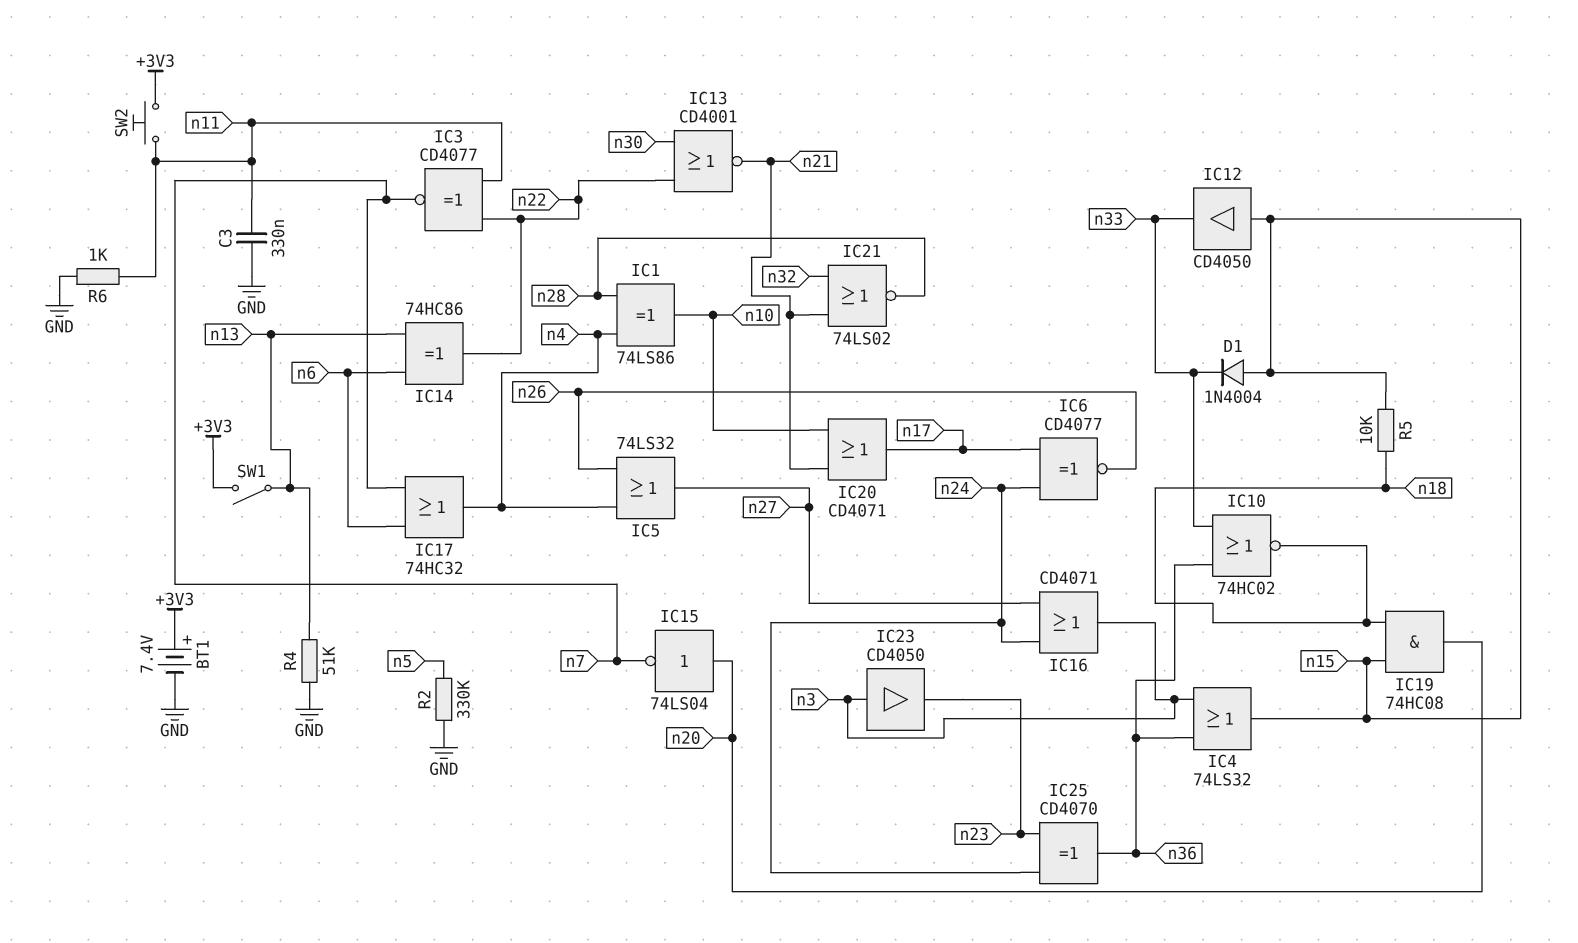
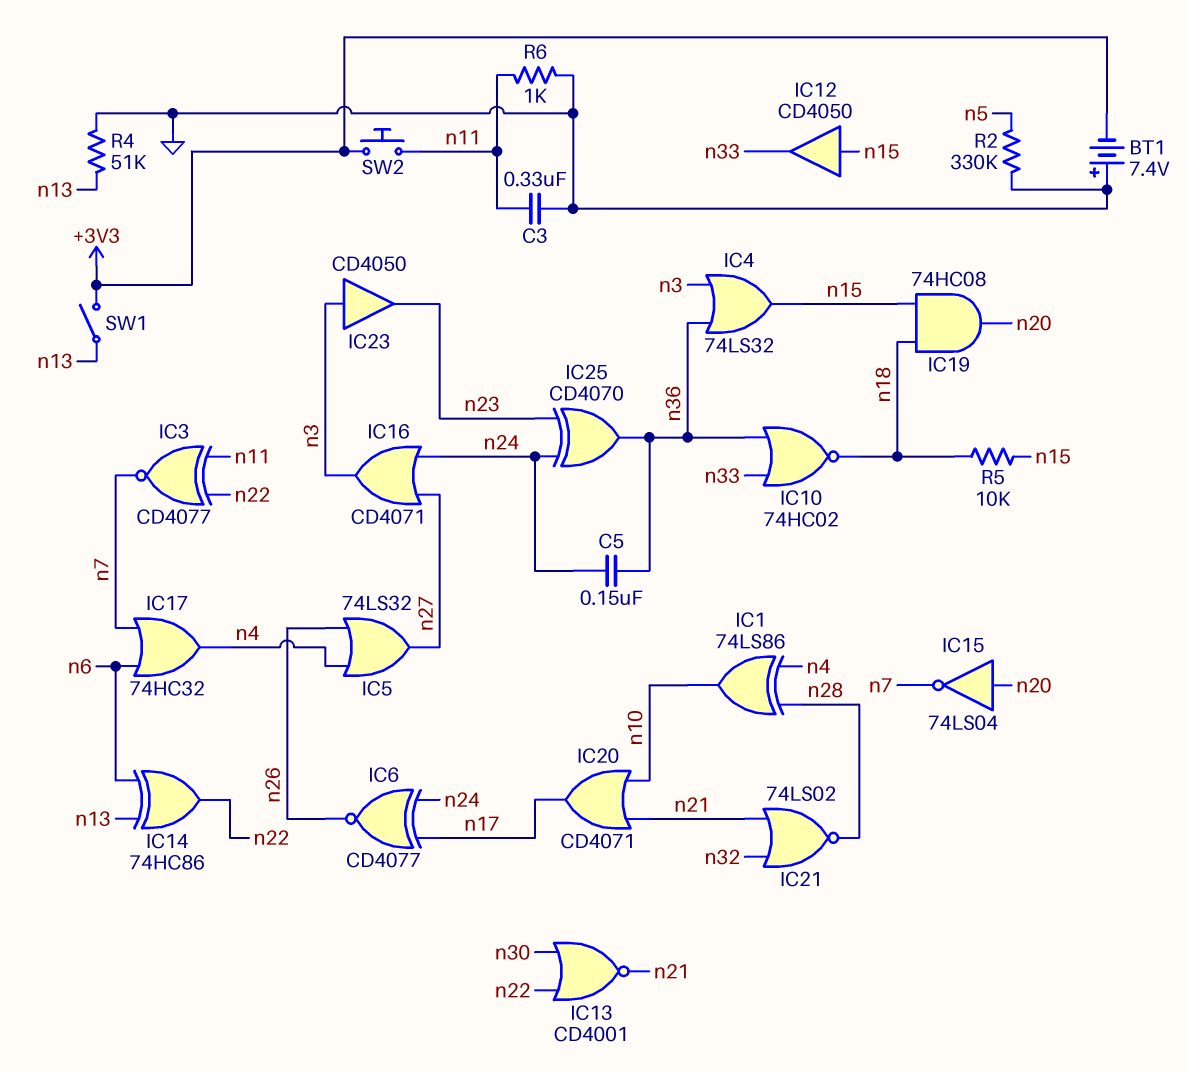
BT1: 7.4V (plus +3V3, minus GND) -> 7.4V (plus GND, minus +3V3)
C5: none -> 150nF (n24, n36)
D1: diode 1N4004 (A n15, K n33) -> none

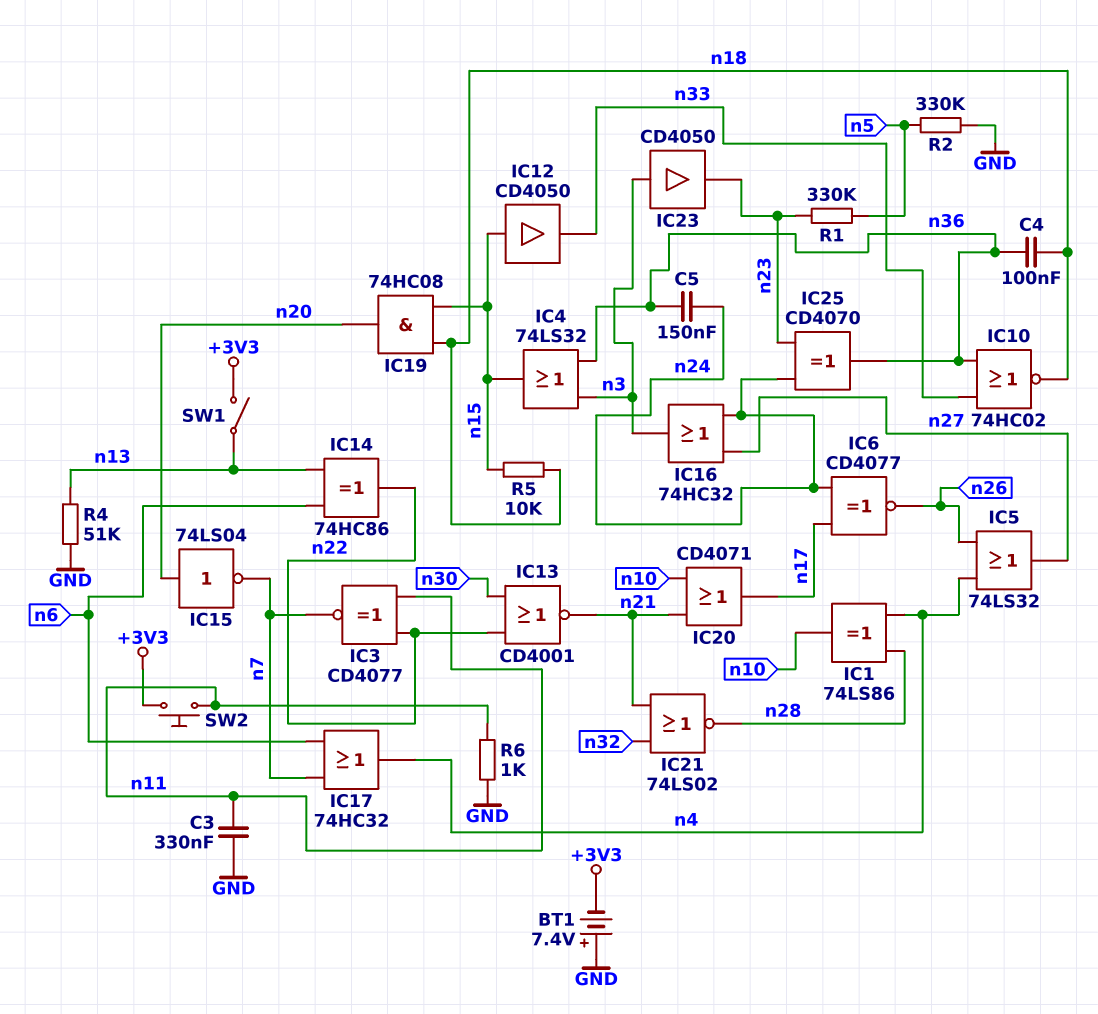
C4: none -> 100nF (n18, n36)
IC16: OR CD4071 (in n24, in n27, out n3) -> OR 74HC32 (in n24, in n27, out n3)
R1: none -> 330k (n5, n23)

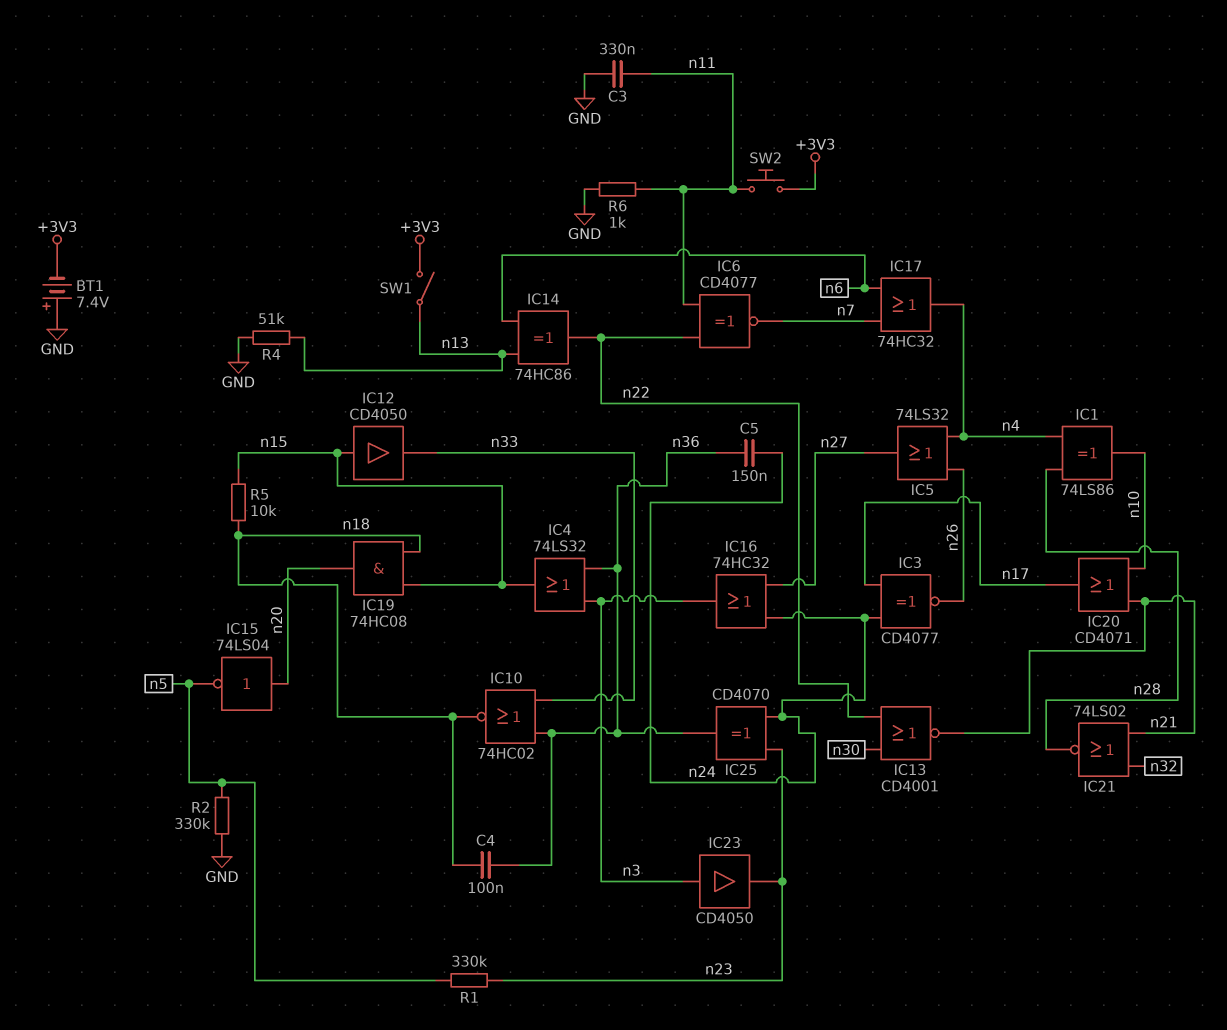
IC3: XNOR CD4077 (in n11, in n22, out n7) -> XNOR CD4077 (in n17, in n24, out n26)
IC6: XNOR CD4077 (in n17, in n24, out n26) -> XNOR CD4077 (in n11, in n22, out n7)
IC15: NOT 74LS04 (in n20, out n7) -> NOT 74LS04 (in n20, out n5)

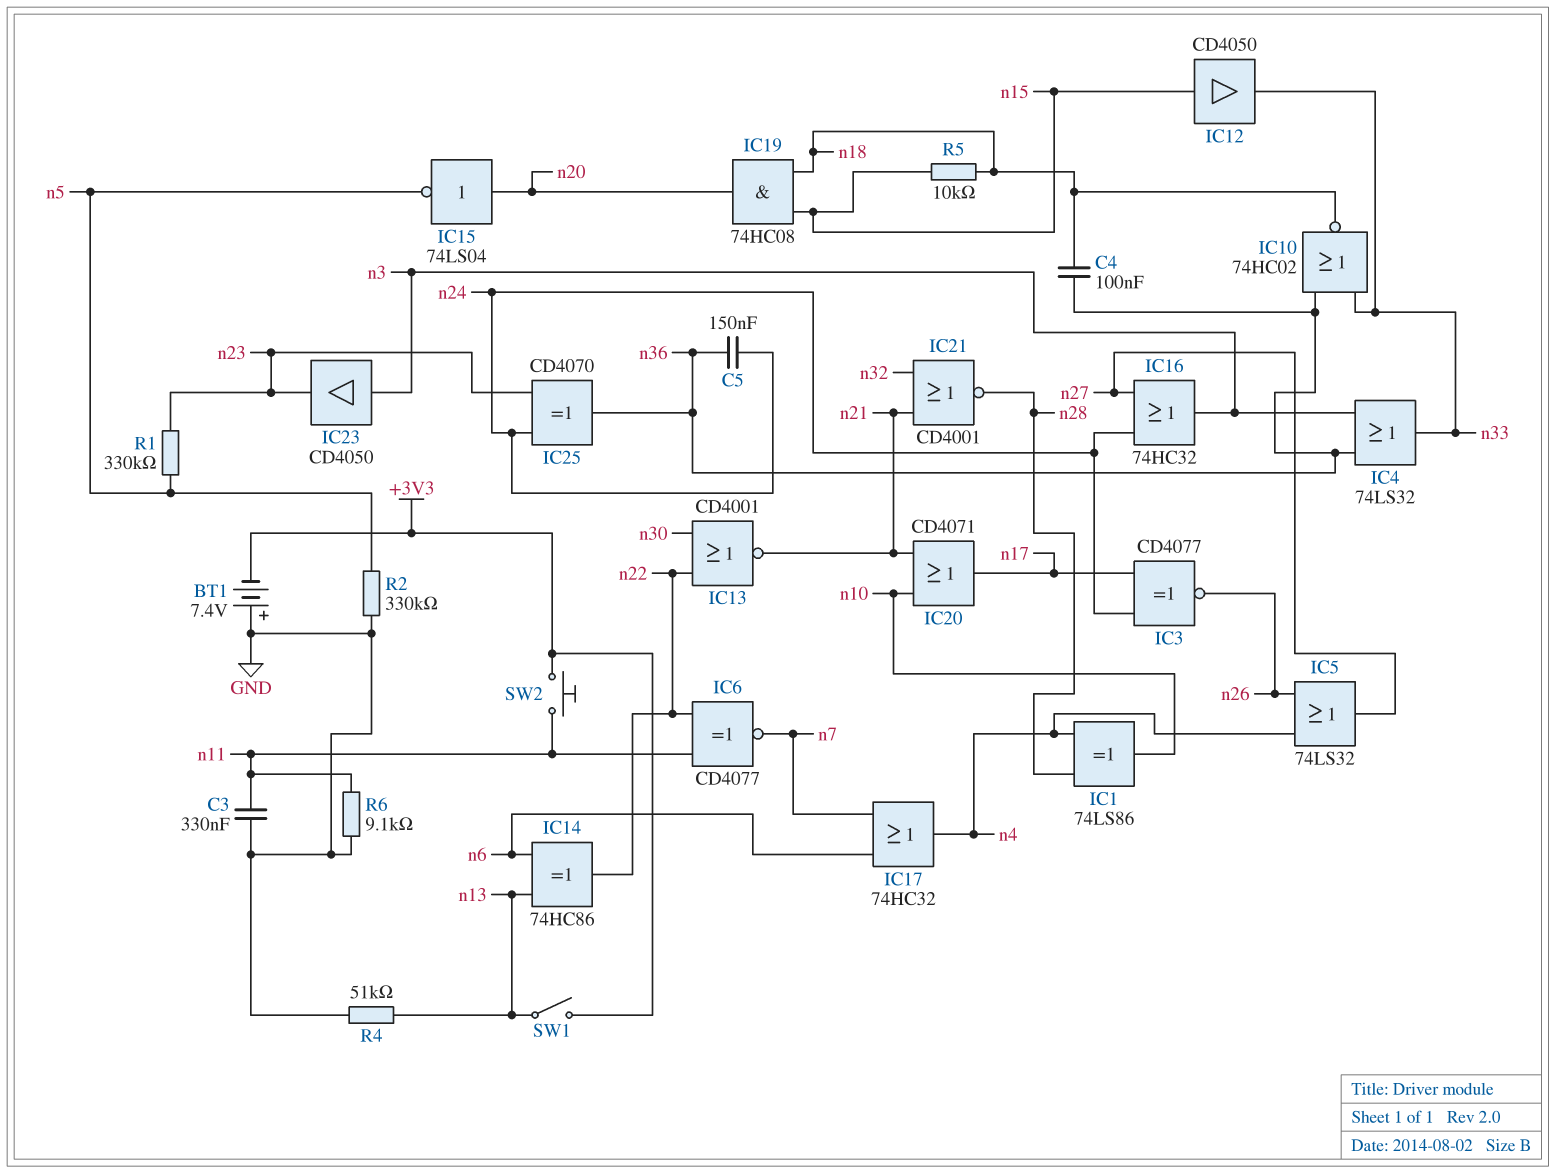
IC4: OR 74LS32 (in n3, in n36, out n15) -> OR 74LS32 (in n3, in n36, out n33)
IC21: NOR 74LS02 (in n21, in n32, out n28) -> NOR CD4001 (in n21, in n32, out n28)
R6: 1k (GND, n11) -> 9.1k (GND, n11)

